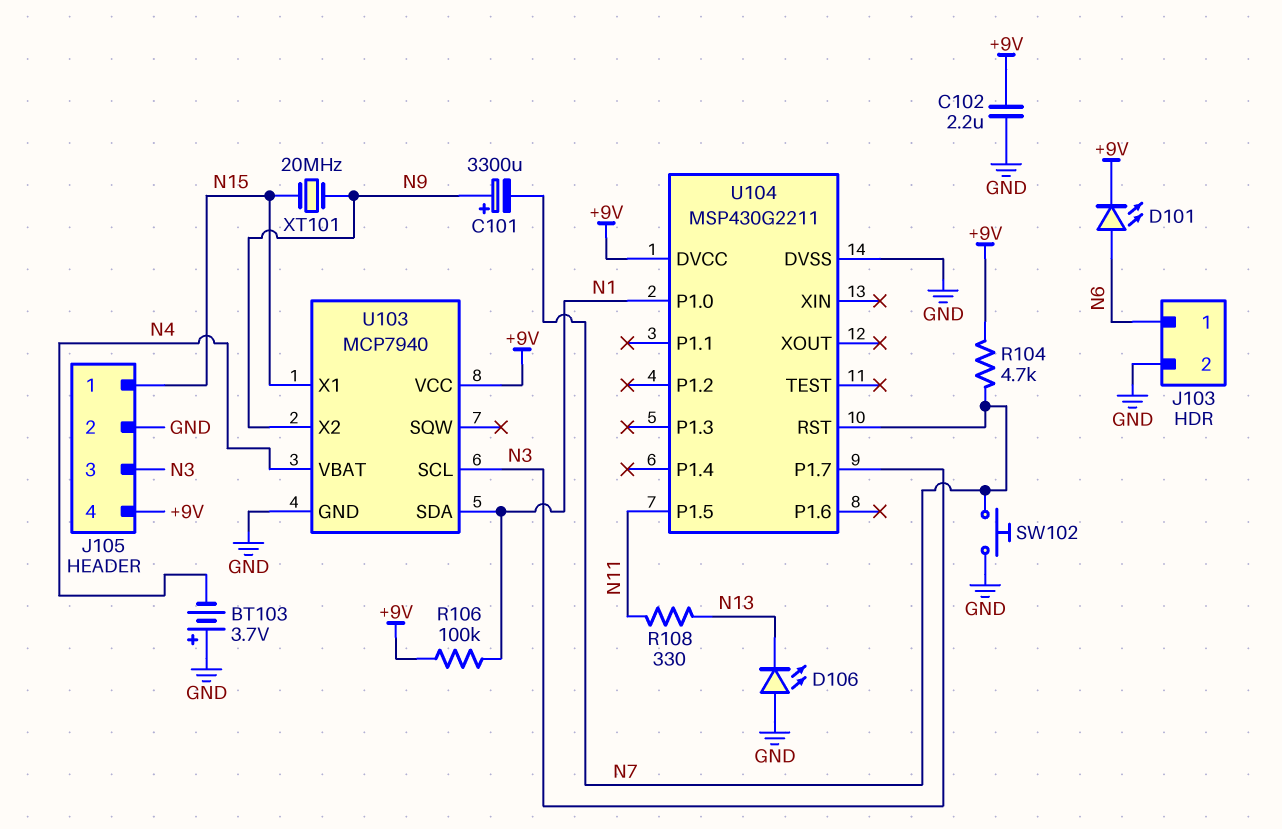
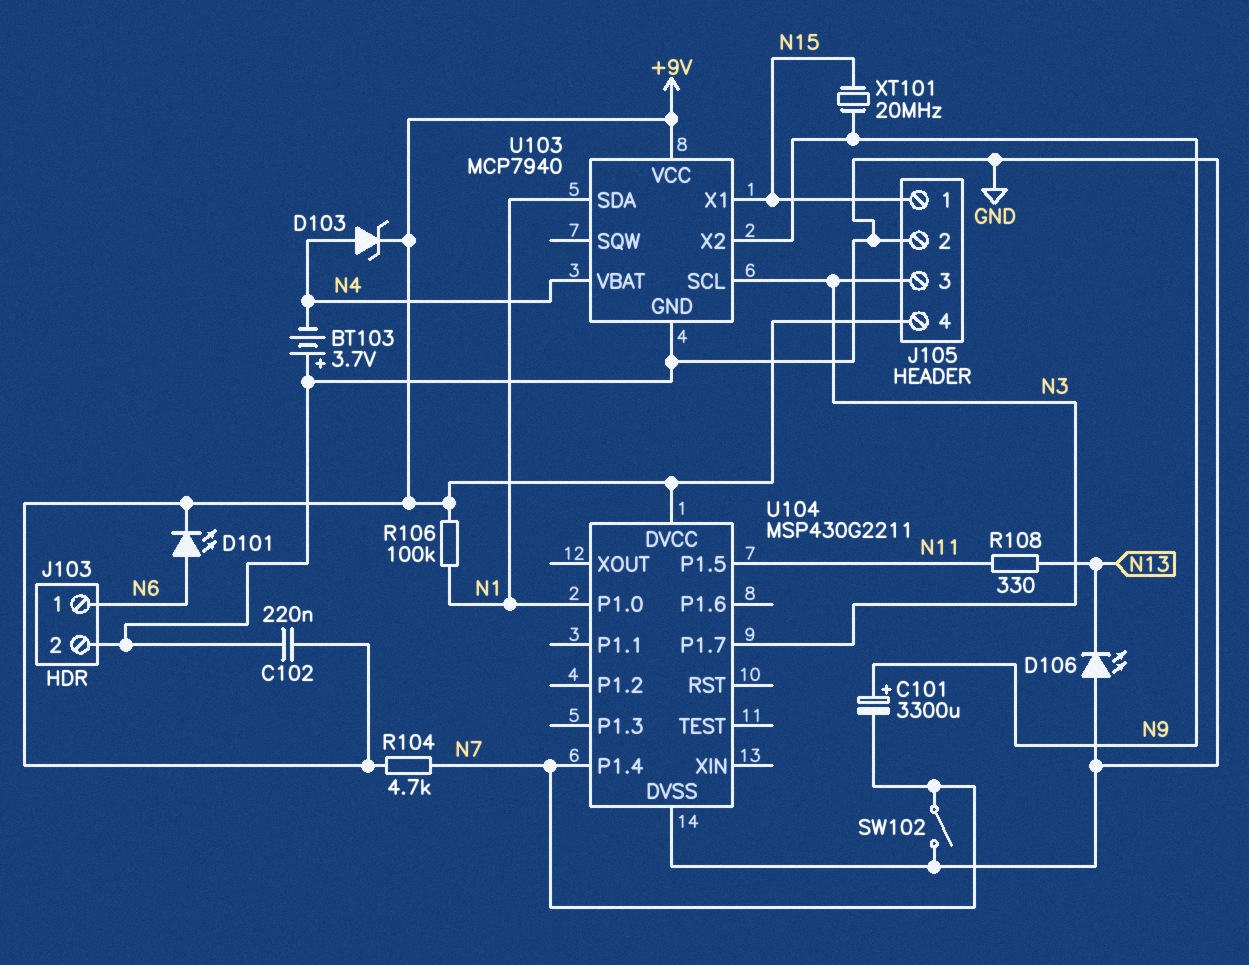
C102: 2.2uF (+9V, GND) -> 220nF (+9V, GND)
D103: none -> zener (A N4, K +9V)
SW102: button (GND, N7) -> switch (GND, N7)
U104 pin P1.4: none -> N7
U104 pin RST: N7 -> none

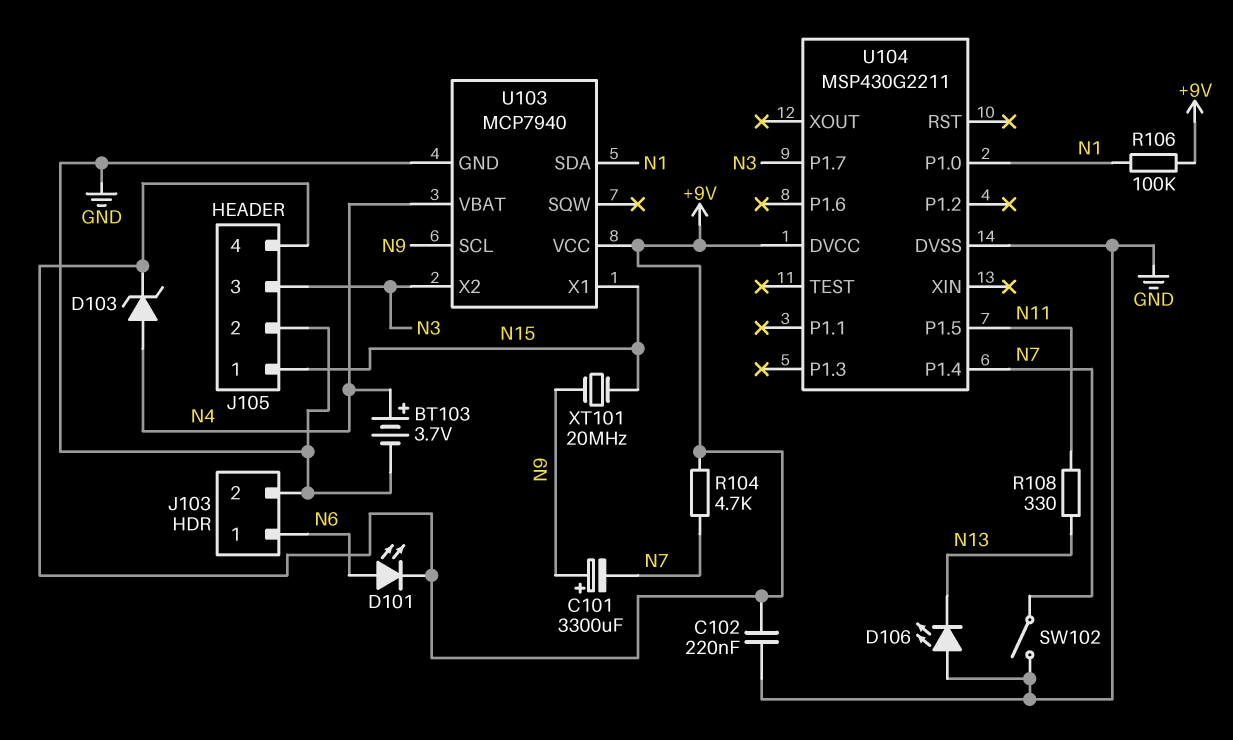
BT103: 3.7V (plus GND, minus N4) -> 3.7V (plus N4, minus GND)
U103 pin SCL: N3 -> N9
U103 pin X2: N9 -> N3

